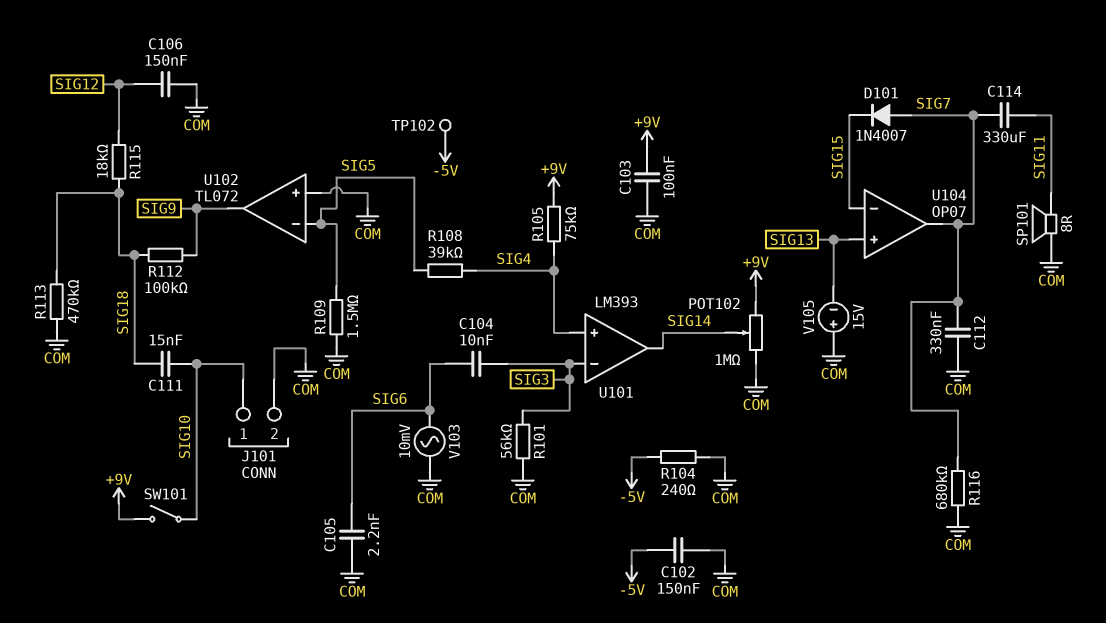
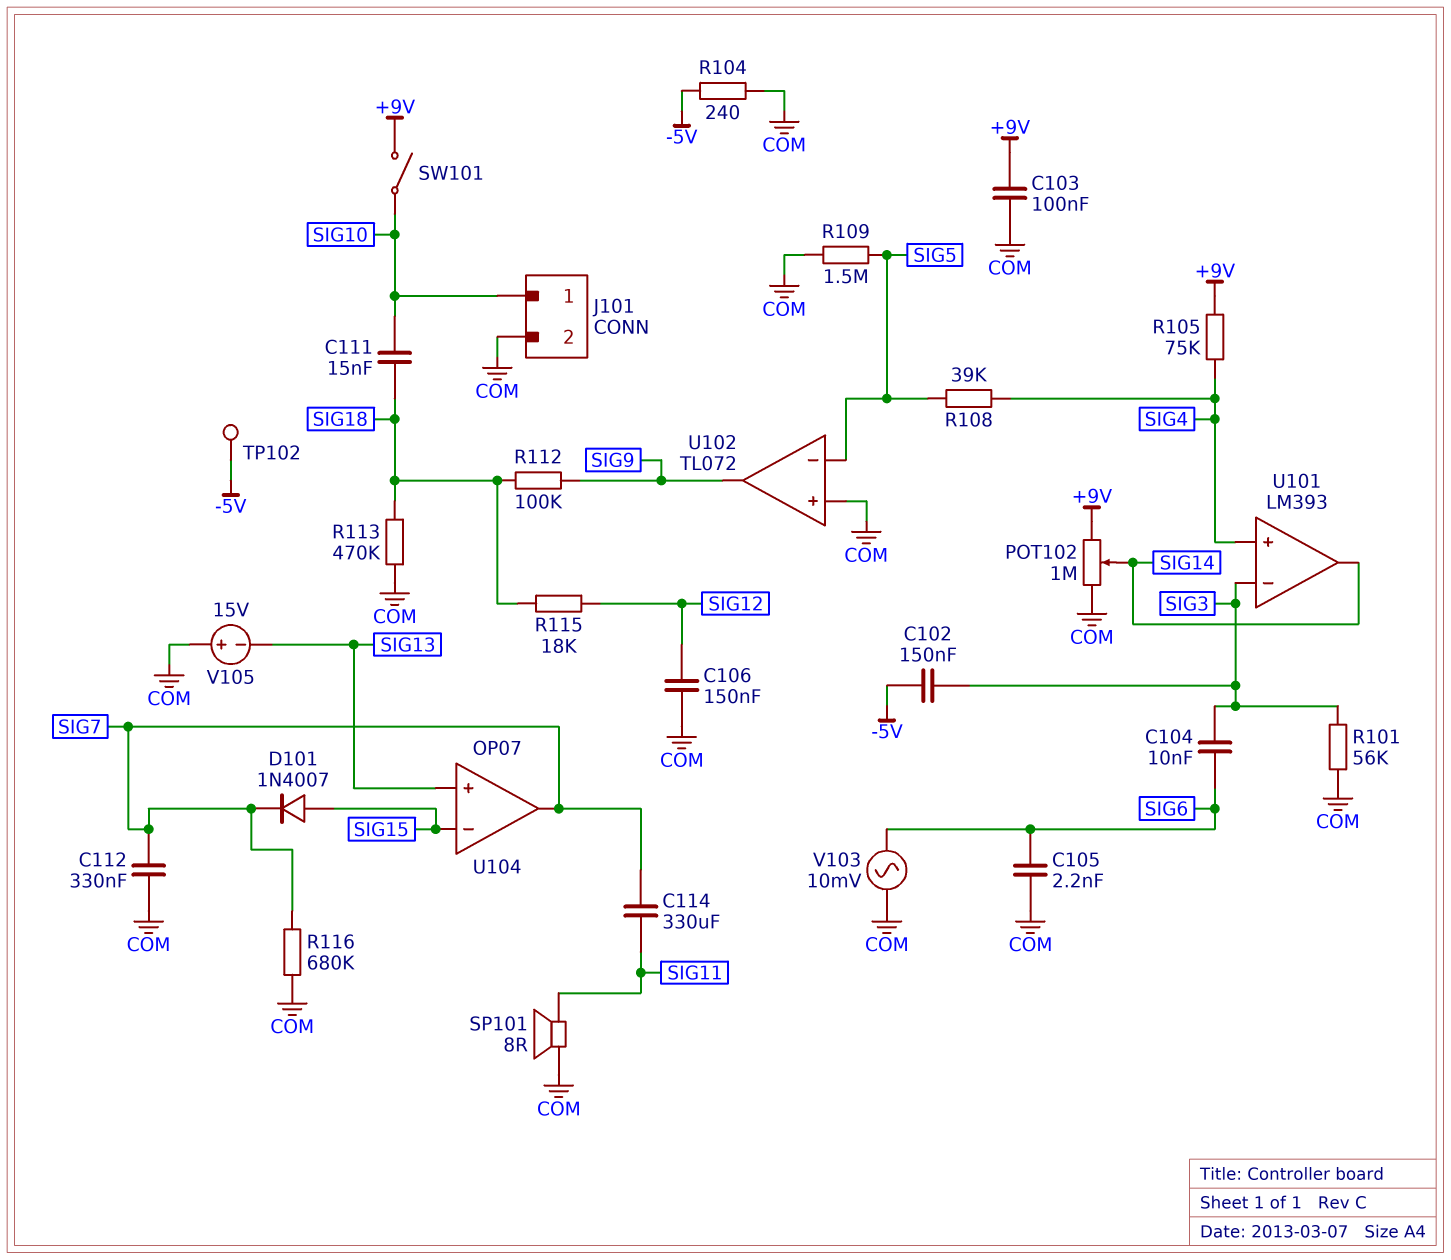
C102: 150nF (-5V, COM) -> 150nF (-5V, SIG3)
D101: diode 1N4007 (A SIG7, K SIG15) -> diode 1N4007 (A SIG15, K SIG7)

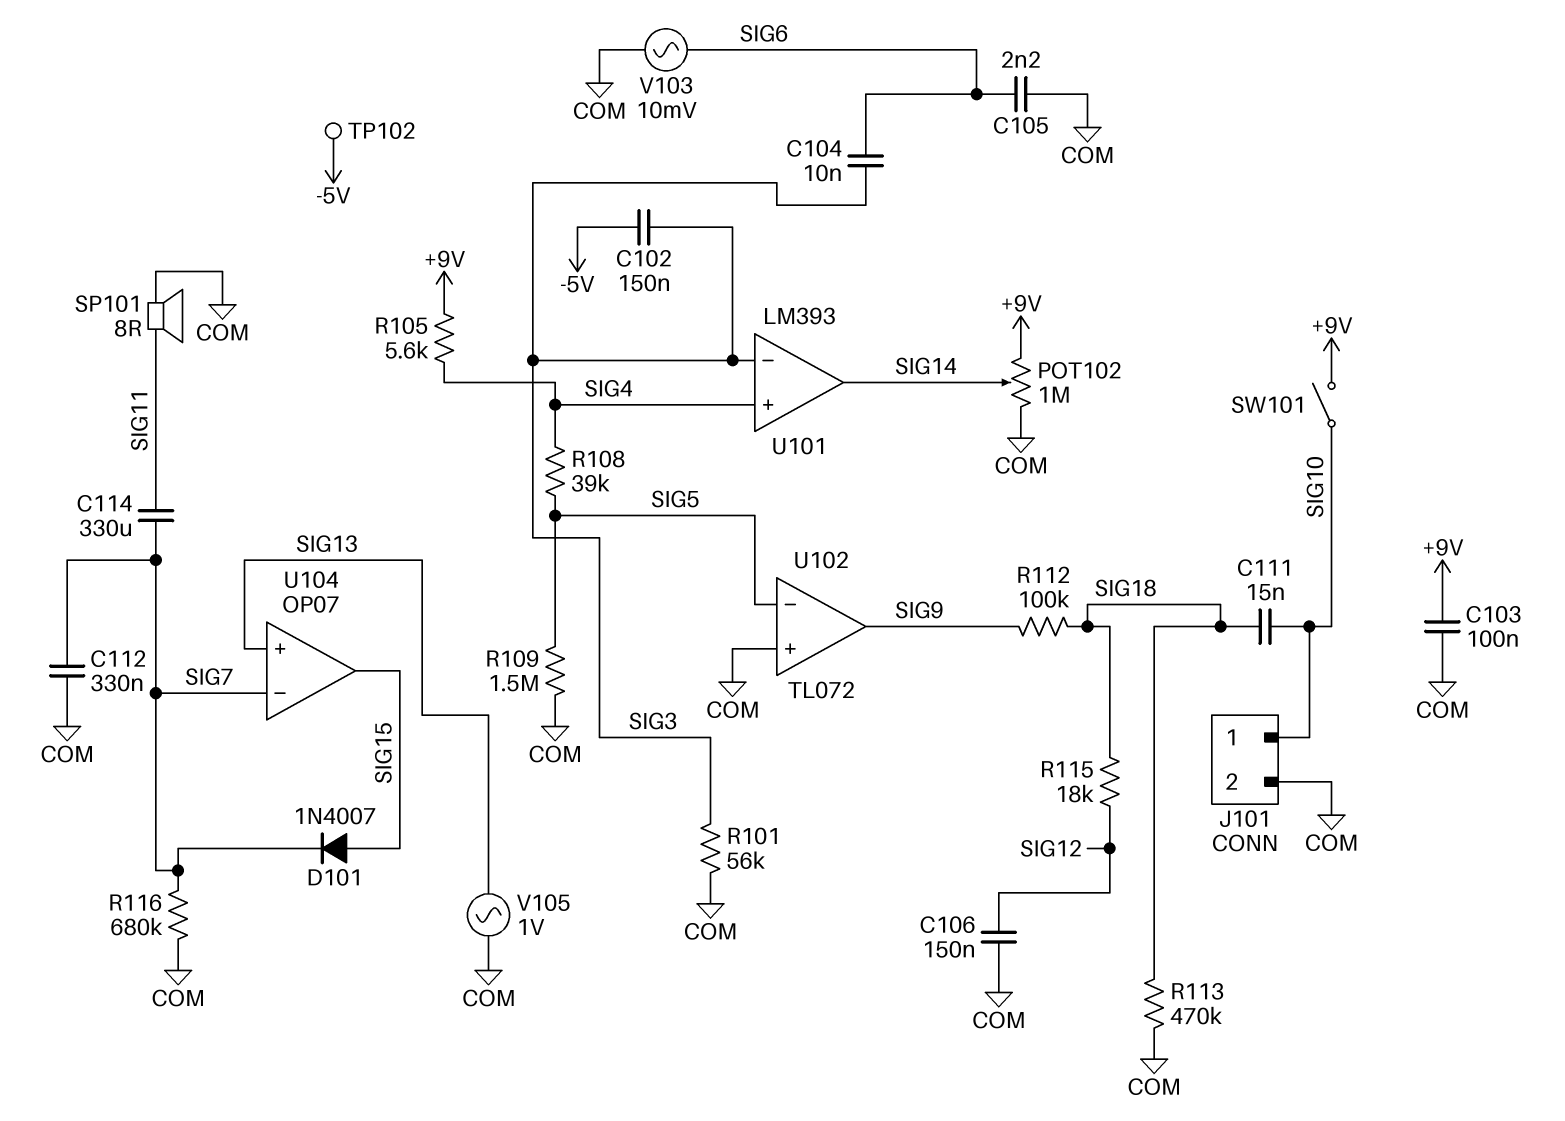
R104: 240 (-5V, COM) -> none
R105: 75k (+9V, SIG4) -> 5.6k (+9V, SIG4)
U104 pin in-: SIG15 -> SIG7
U104 pin out: SIG7 -> SIG15
V105: 15V (plus COM, minus SIG13) -> AC 1V (COM, SIG13)

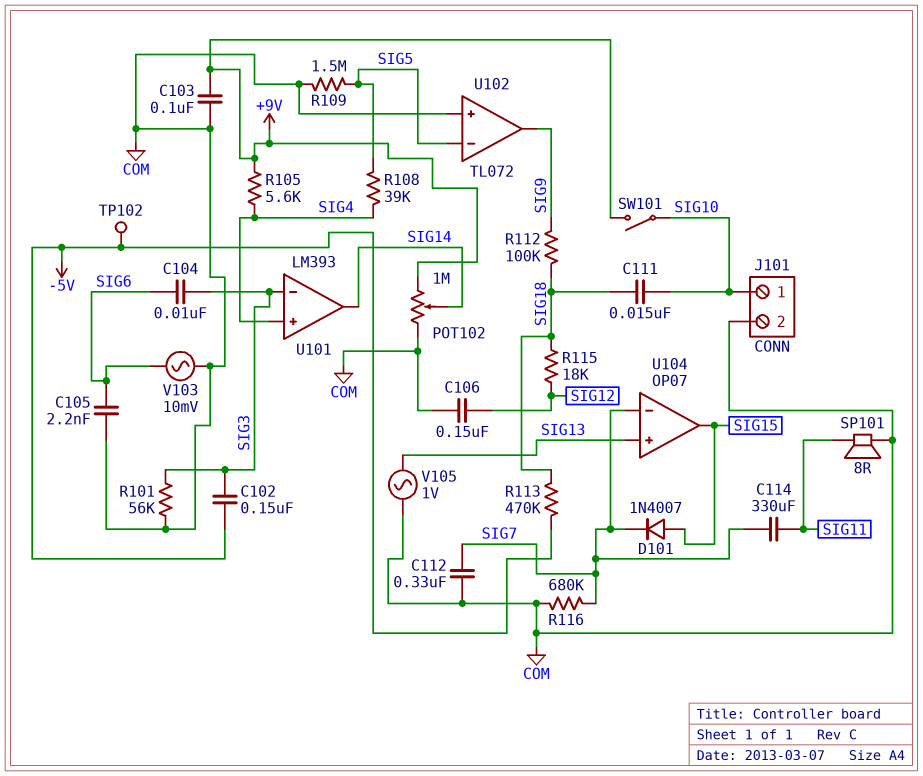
R113: 470k (COM, SIG18) -> 470k (-5V, SIG18)

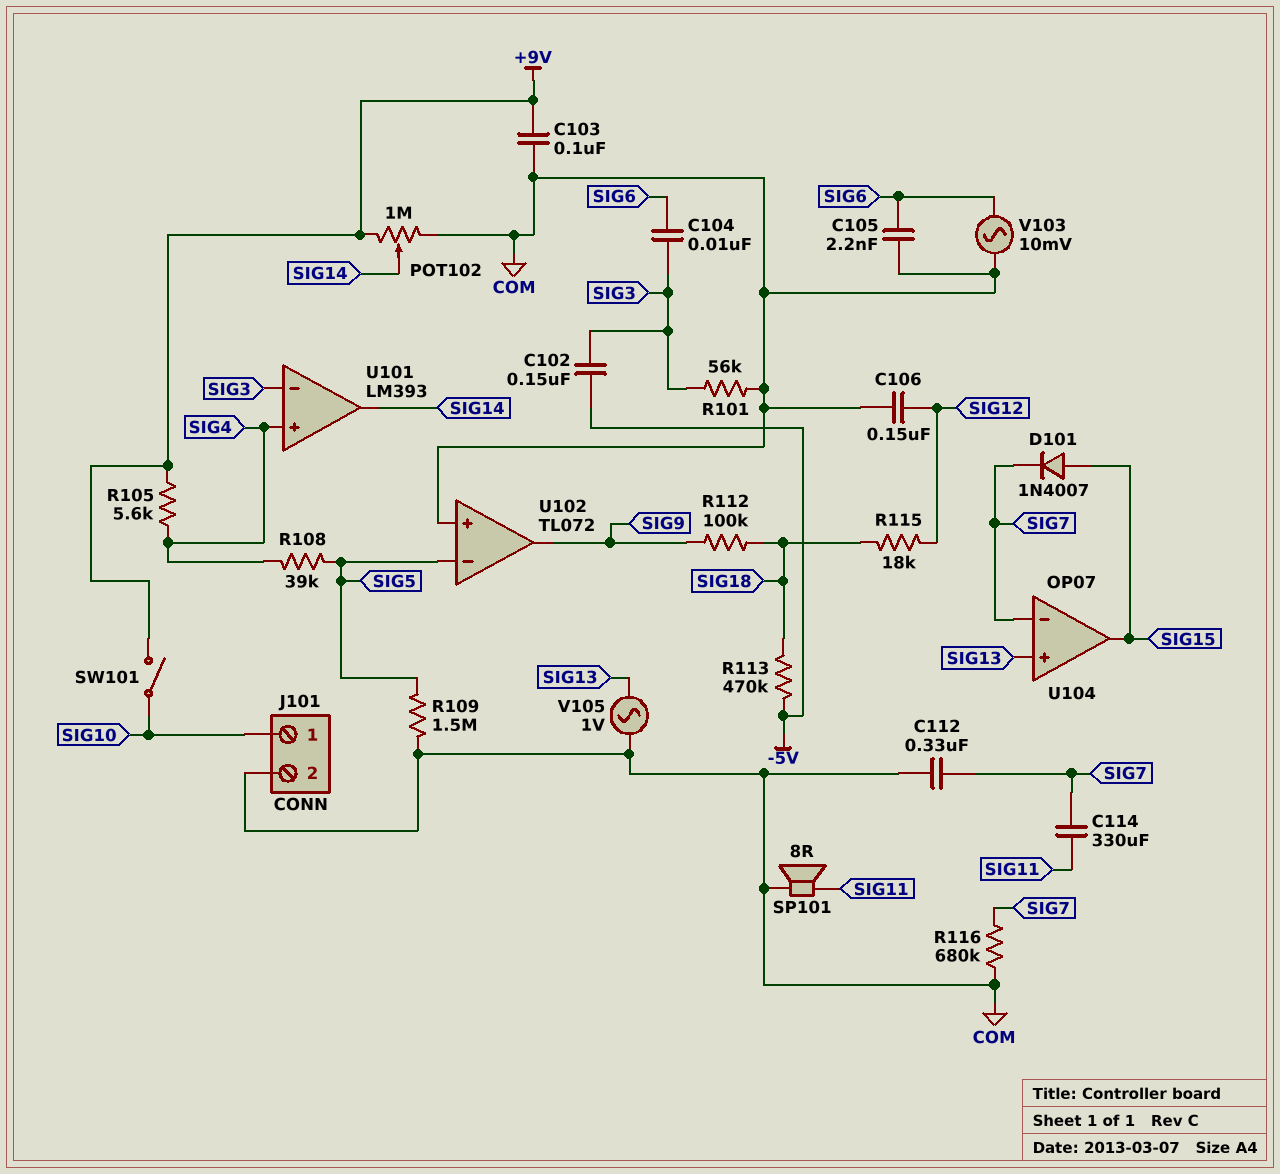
C111: 15nF (SIG10, SIG18) -> none
TP102: test point (-5V) -> none

